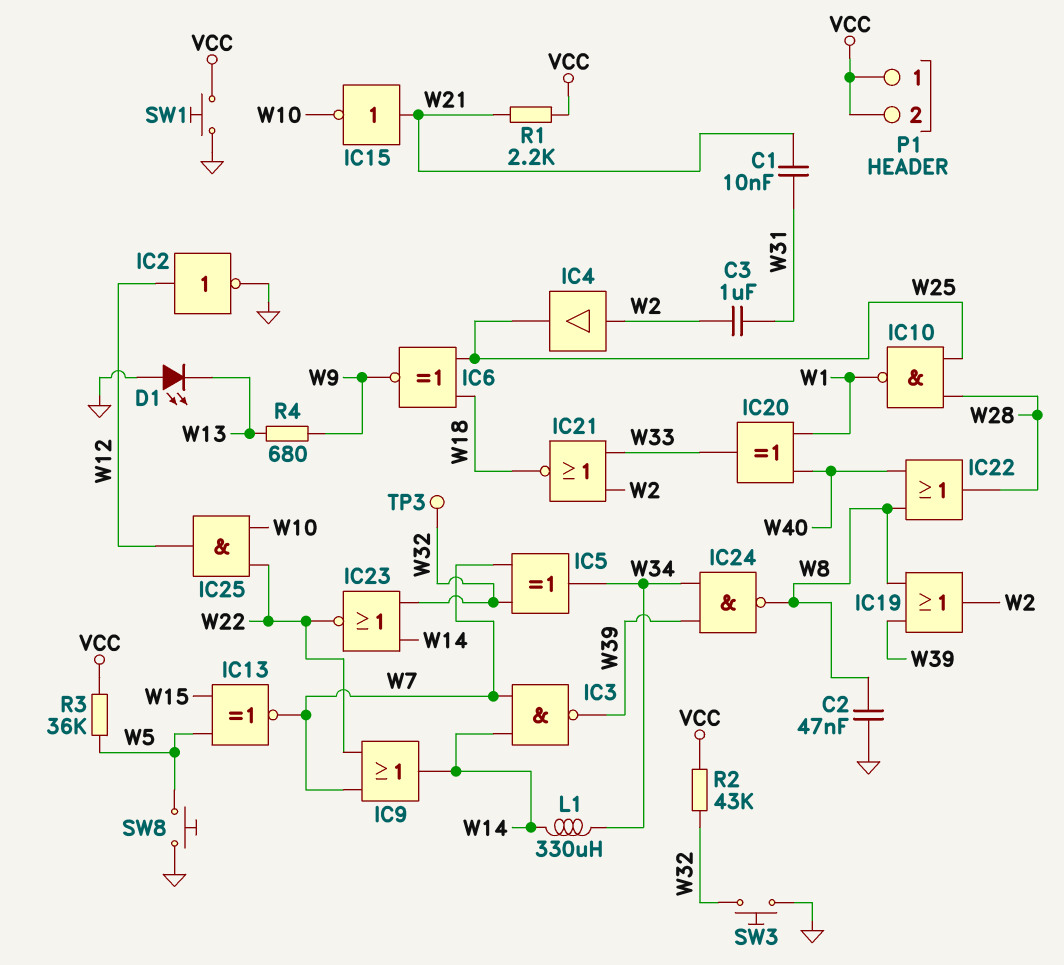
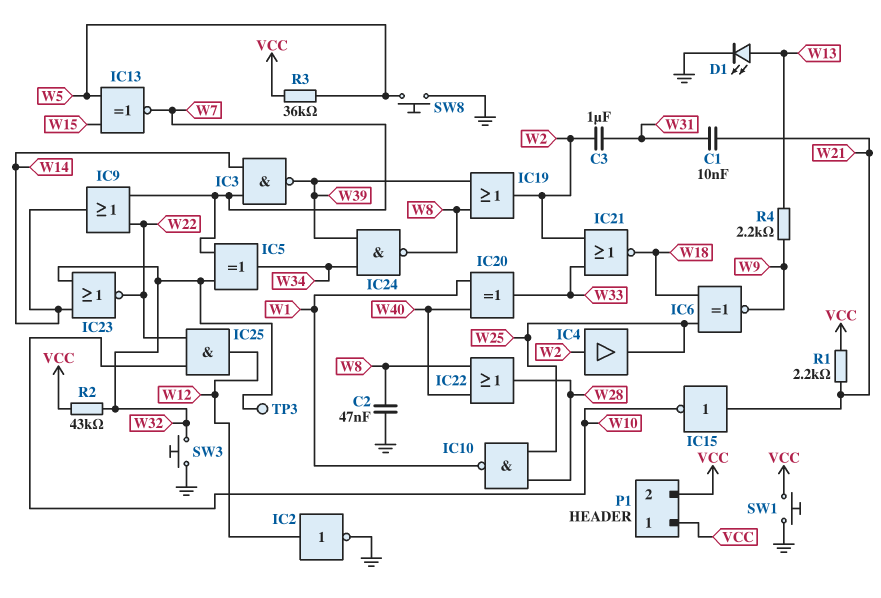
D1: LED (A GND, K W13) -> LED (A W13, K GND)
L1: 330uH (W14, W34) -> none
R4: 680 (W9, W13) -> 2.2k (W9, W13)

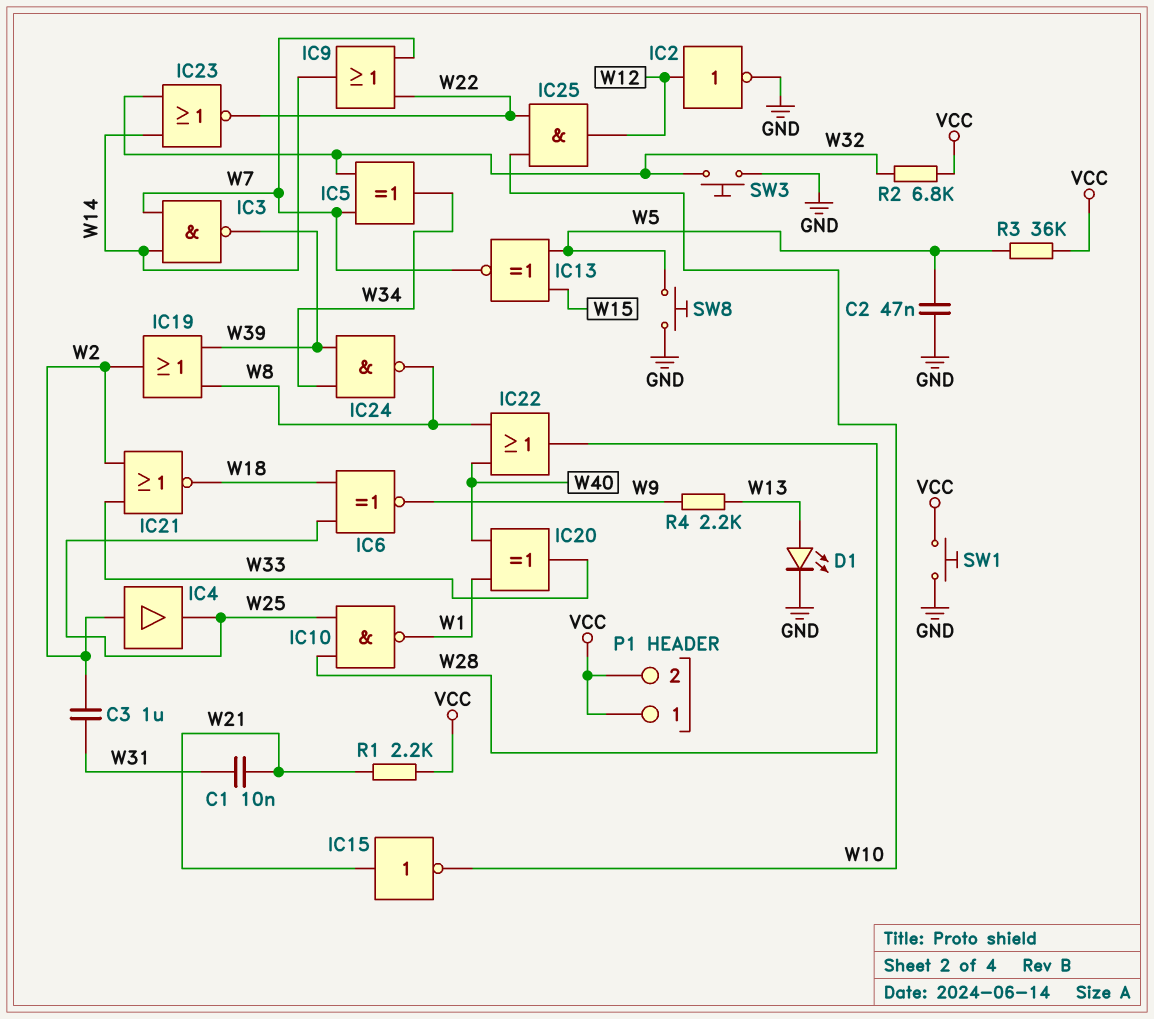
C2: 47nF (GND, W8) -> 47nF (GND, W5)
R2: 43k (VCC, W32) -> 6.8k (VCC, W32)
TP3: test point (W32) -> none

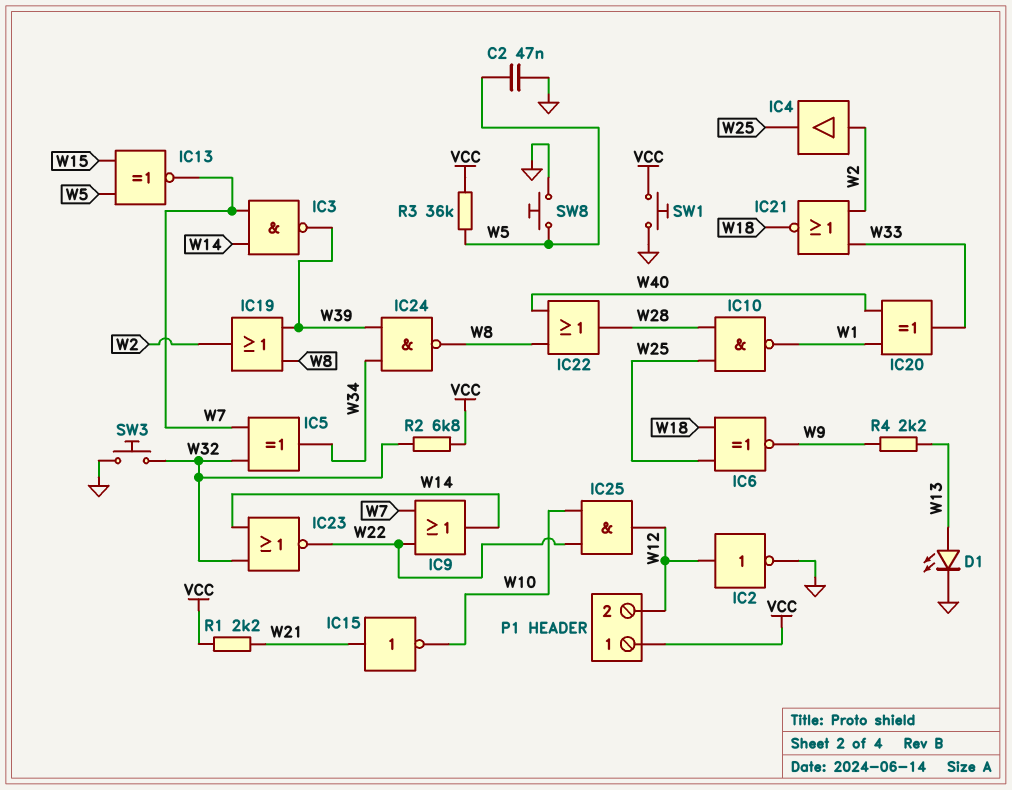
C1: 10nF (W21, W31) -> none
C3: 1uF (W2, W31) -> none
P1 pin 2: VCC -> W12

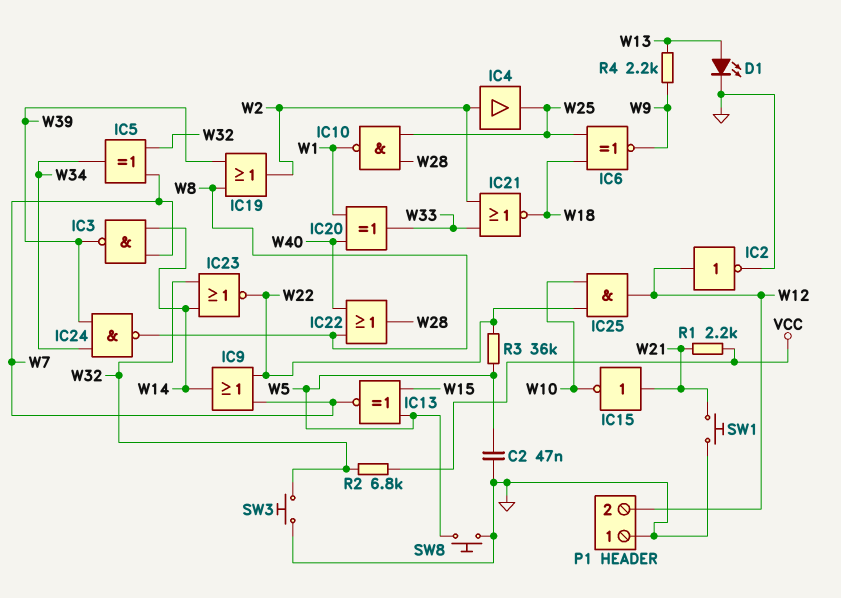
P1 pin 1: VCC -> GND
R3: 36k (VCC, W5) -> 36k (W5, W22)
SW1: button (GND, VCC) -> button (GND, W21)

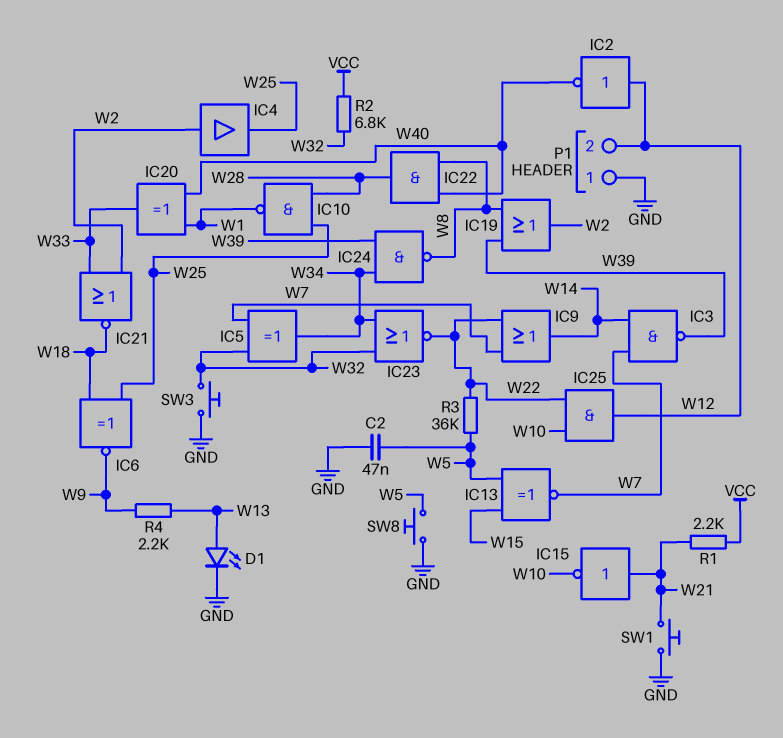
IC2: NOT (in W12, out GND) -> NOT (in W12, out W40)
IC22: OR (in W8, in W40, out W28) -> AND (in W8, in W40, out W28)
IC23: NOR (in W14, in W32, out W22) -> NOR (in W32, in W34, out W22)

